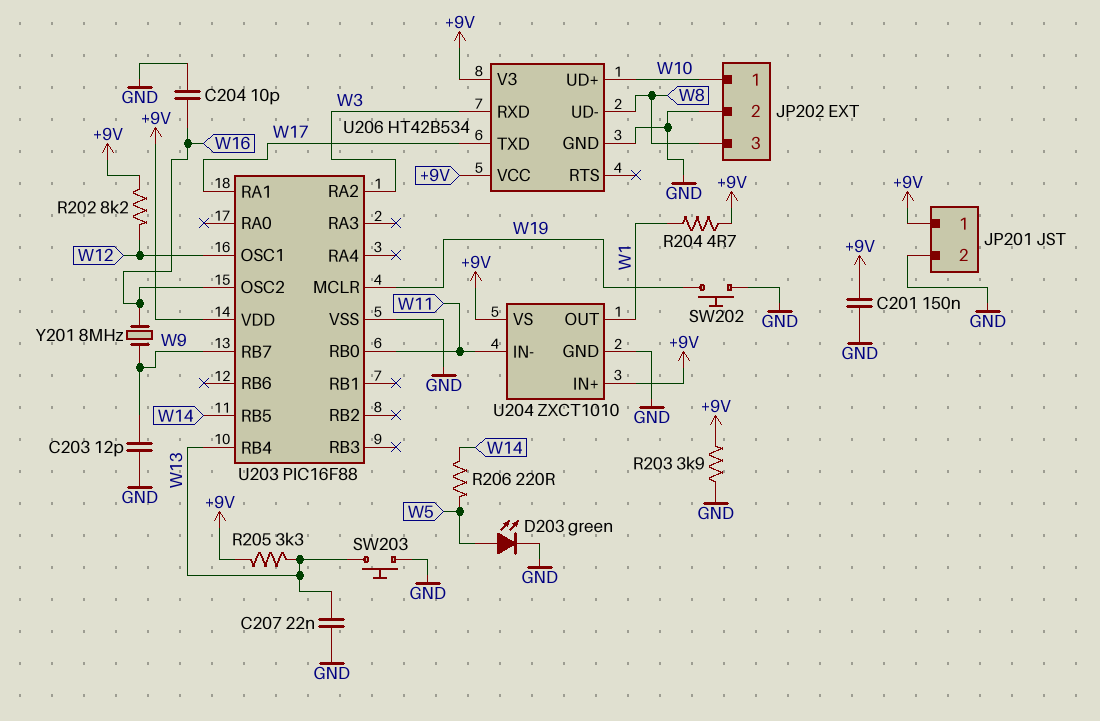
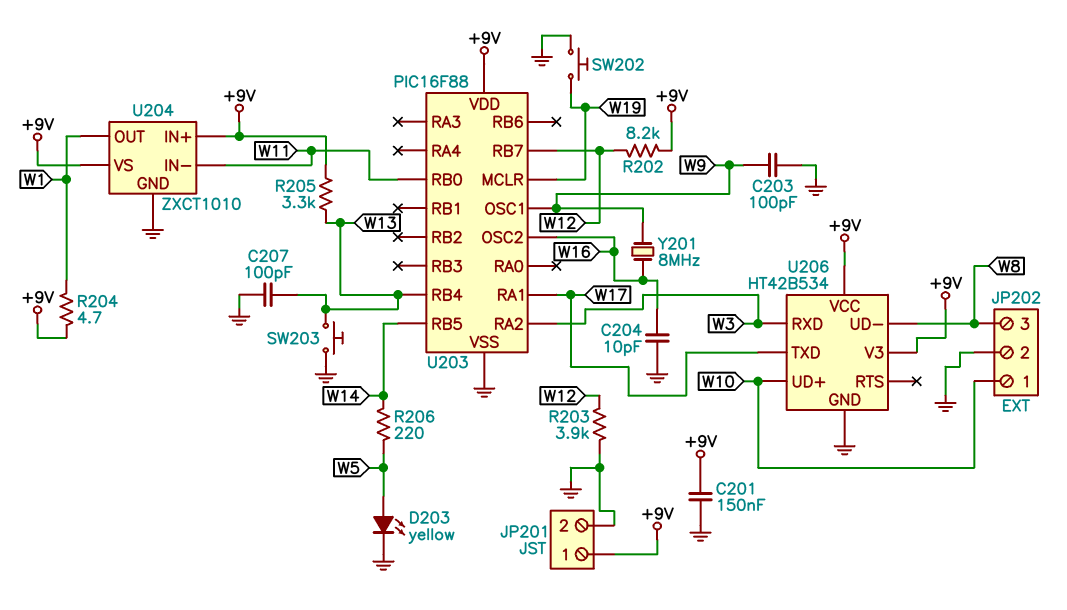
C203: 12pF (GND, W9) -> 100pF (GND, W9)
C207: 22nF (GND, W13) -> 100pF (GND, W13)
D203: LED green (A W5, K GND) -> LED yellow (A W5, K GND)
R203: 3.9k (+9V, GND) -> 3.9k (GND, W12)
U203 pin OSC1: W12 -> W9
U203 pin RB7: W9 -> W12

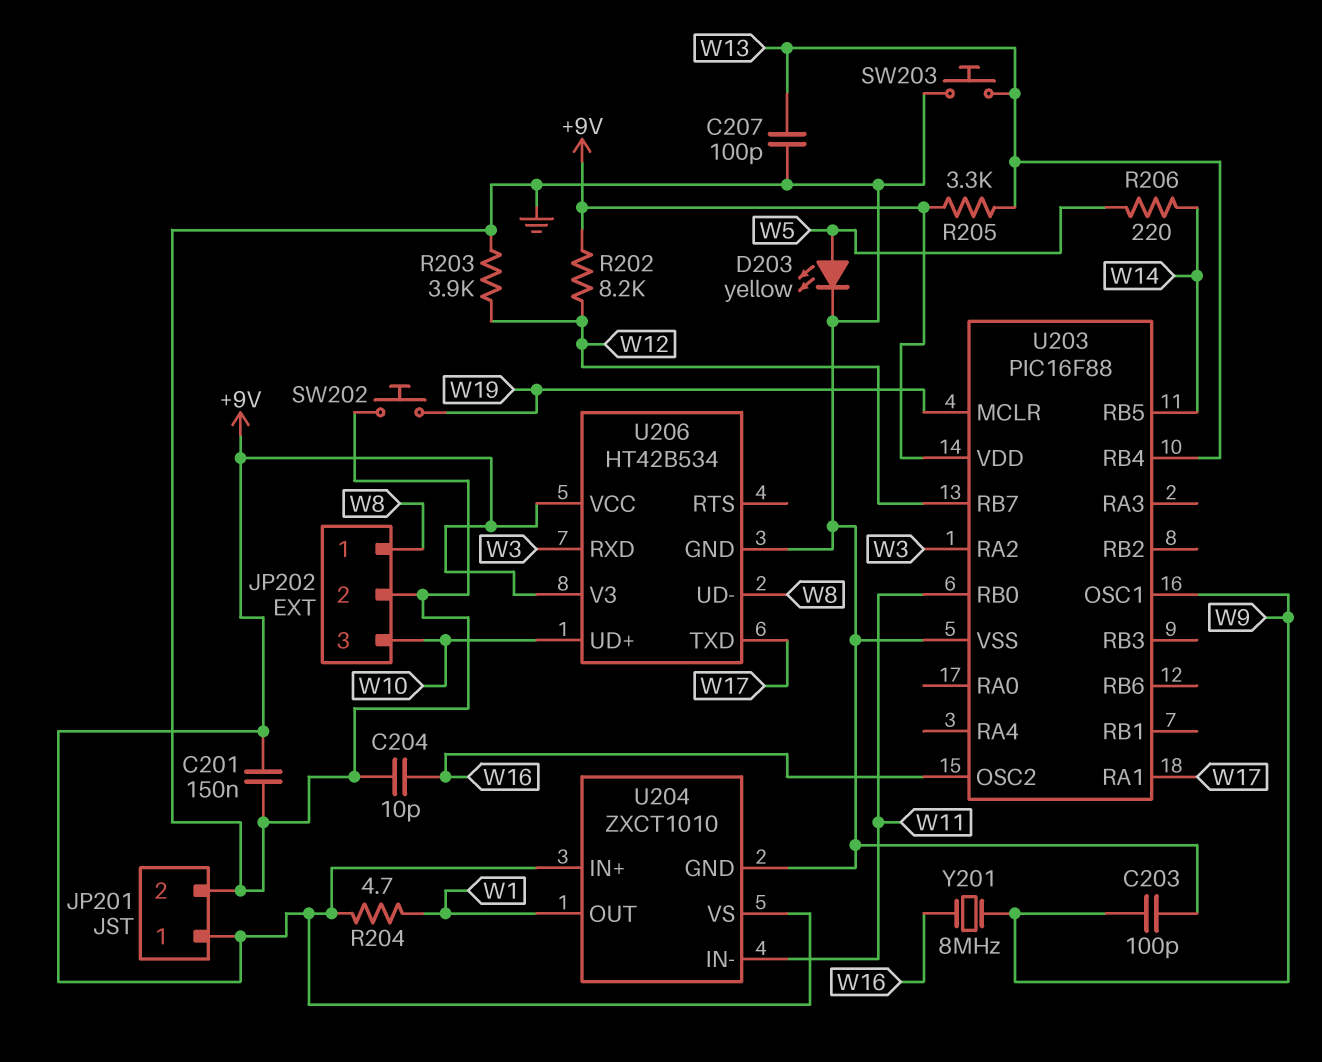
JP202 pin 1: W10 -> W8
JP202 pin 3: W8 -> W10

